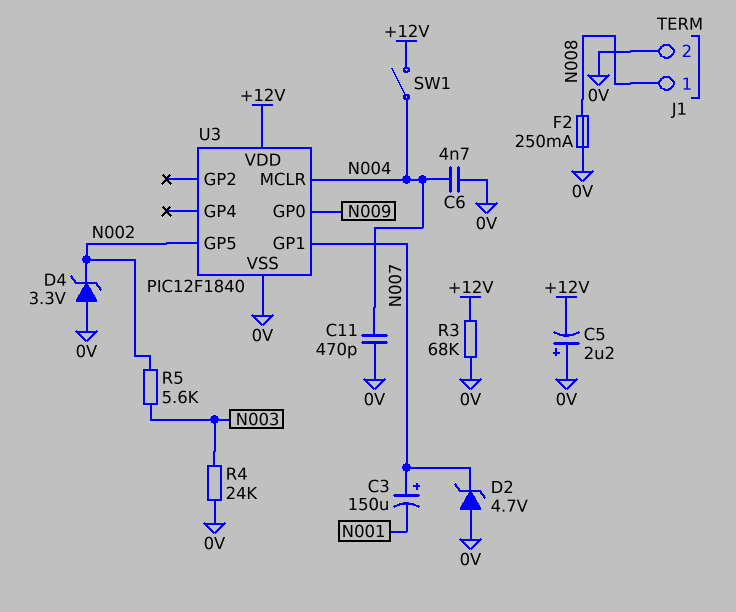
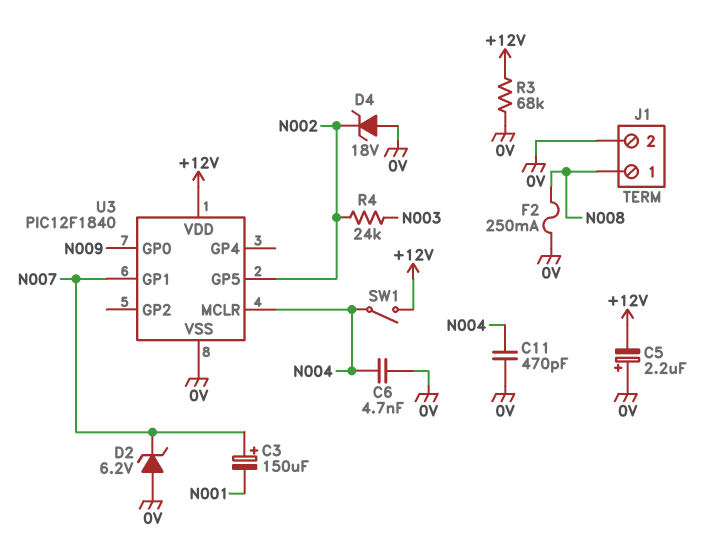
D2: zener 4.7V (A 0V, K N007) -> zener 6.2V (A 0V, K N007)
D4: zener 3.3V (A 0V, K N002) -> zener 18V (A 0V, K N002)
R4: 24k (0V, N003) -> 24k (N002, N003)
R5: 5.6k (N002, N003) -> none

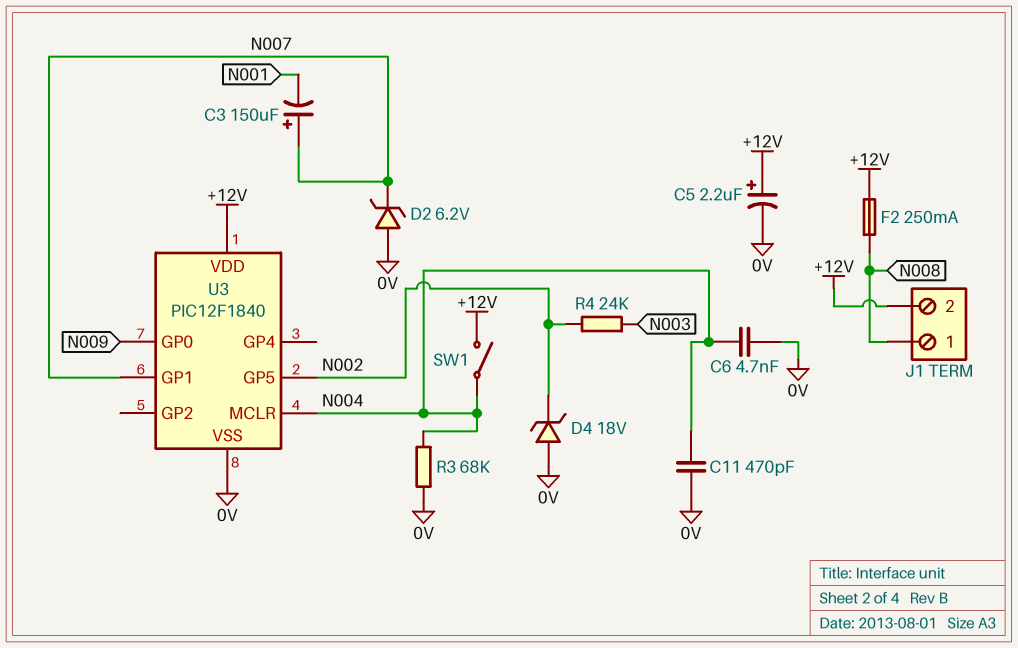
C5: 2.2uF (plus 0V, minus +12V) -> 2.2uF (plus +12V, minus 0V)
F2: 250mA (0V, N008) -> 250mA (+12V, N008)
J1 pin 2: 0V -> +12V
R3: 68k (+12V, 0V) -> 68k (0V, N004)

